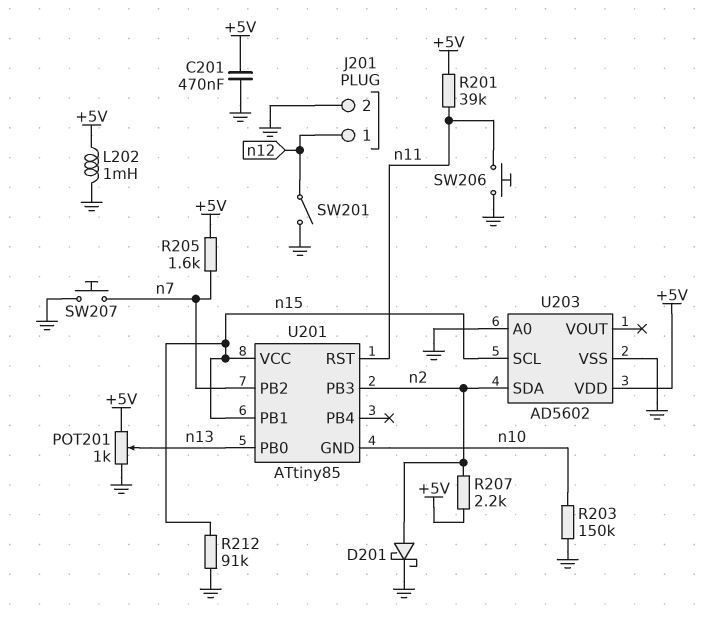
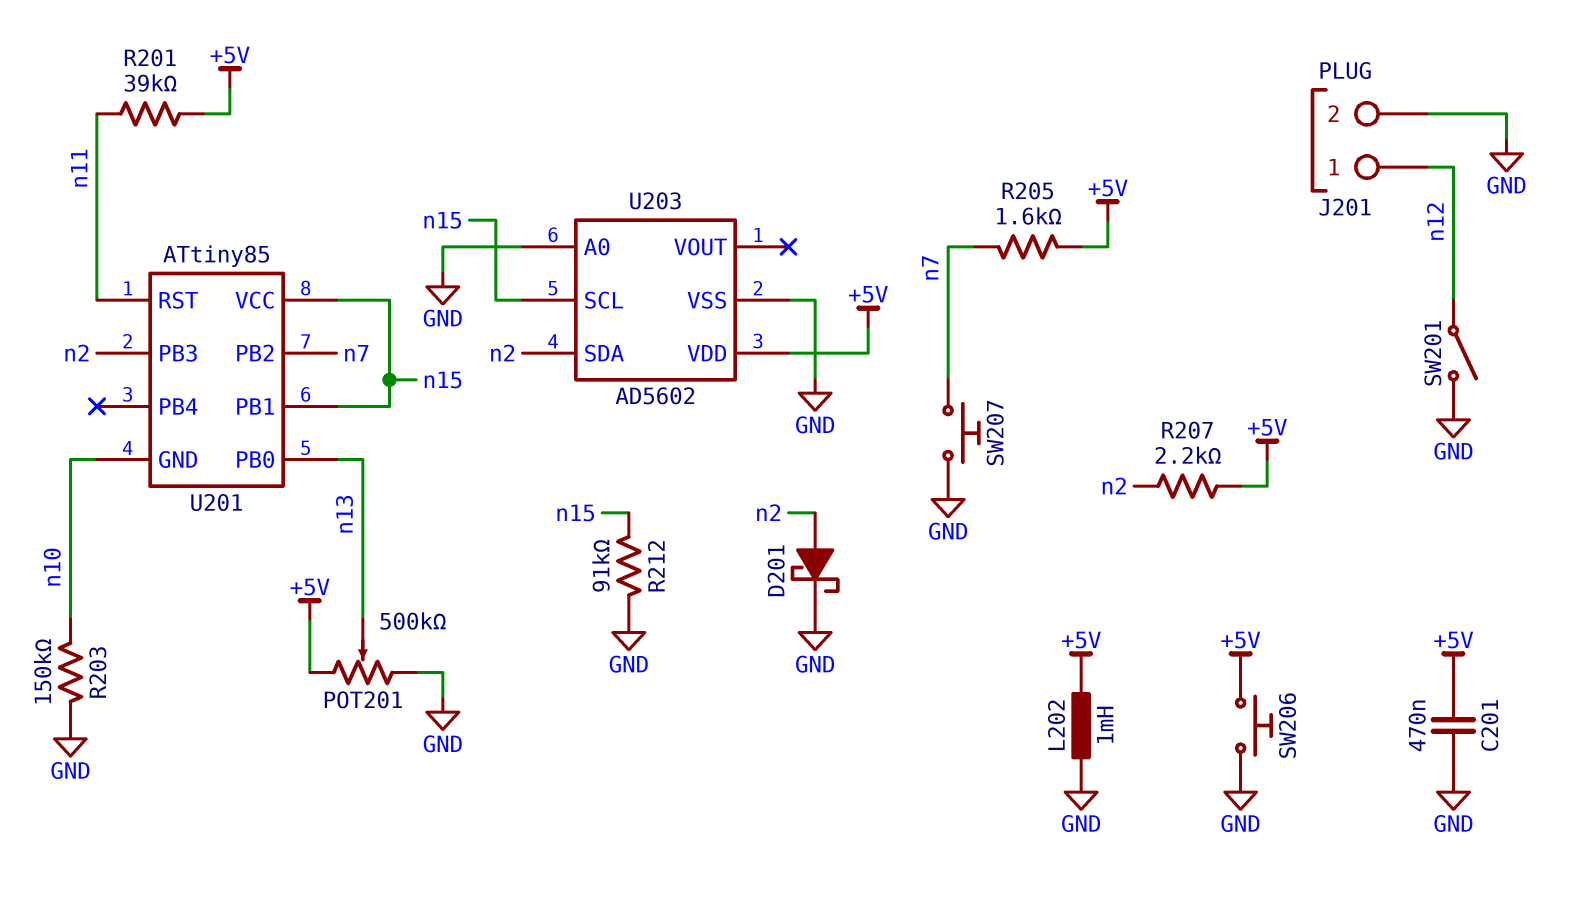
POT201: 1k (+5V, GND, wiper n13) -> 500k (+5V, GND, wiper n13)
SW206: button (GND, n11) -> button (+5V, GND)

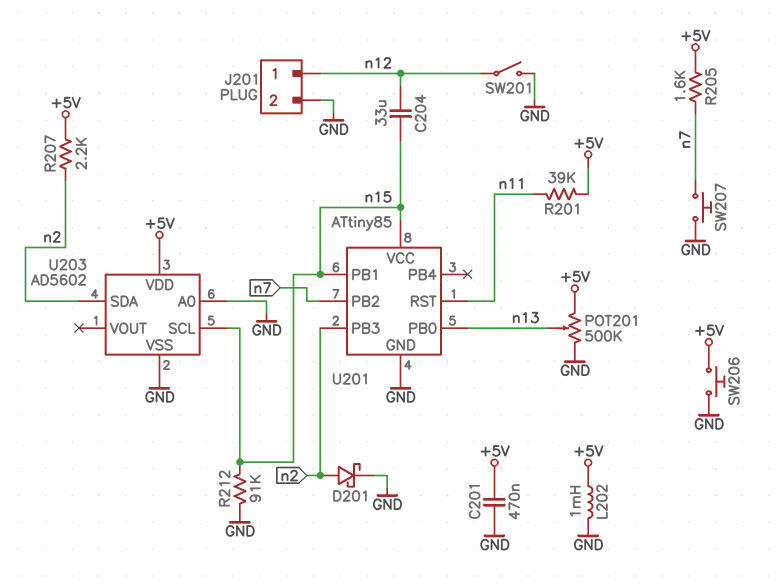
C204: none -> 33uF (n12, n15)
R203: 150k (GND, n10) -> none
U201 pin GND: n10 -> GND

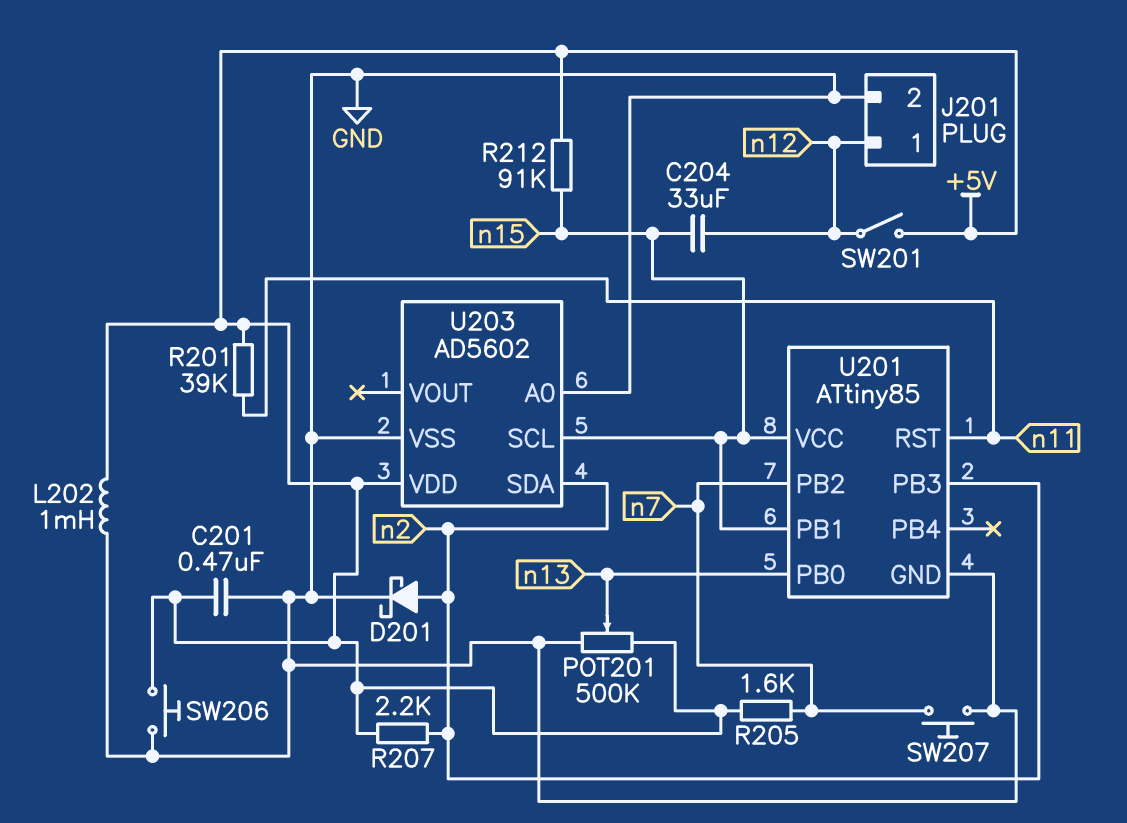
R212: 91k (GND, n15) -> 91k (+5V, n15)
SW201: switch (GND, n12) -> switch (+5V, n12)

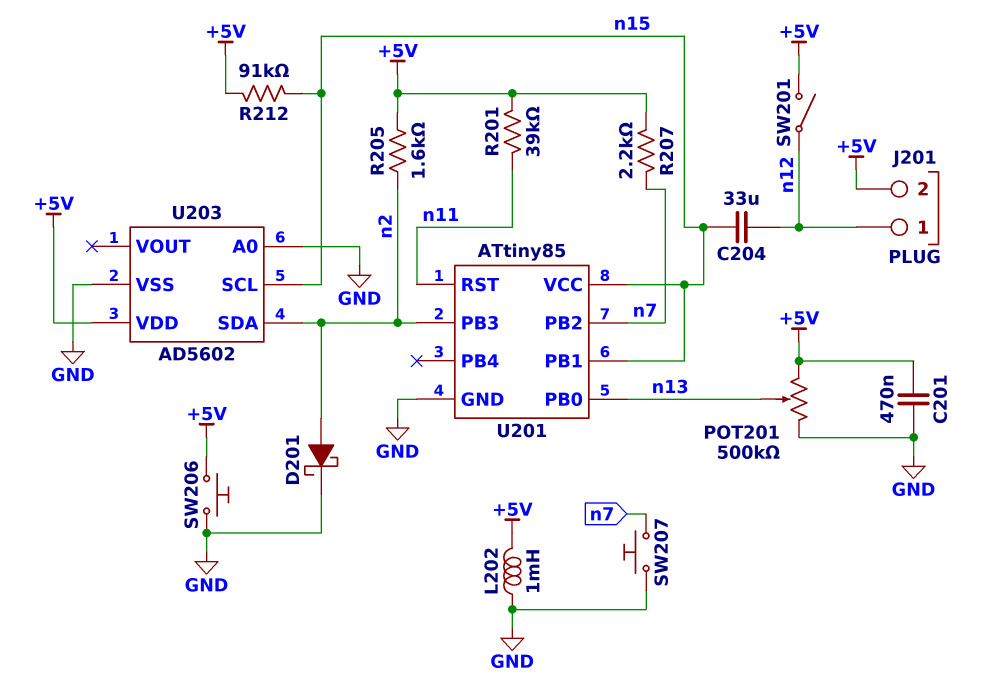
J201 pin 2: GND -> +5V
R205: 1.6k (+5V, n7) -> 1.6k (+5V, n2)
R207: 2.2k (+5V, n2) -> 2.2k (+5V, n7)

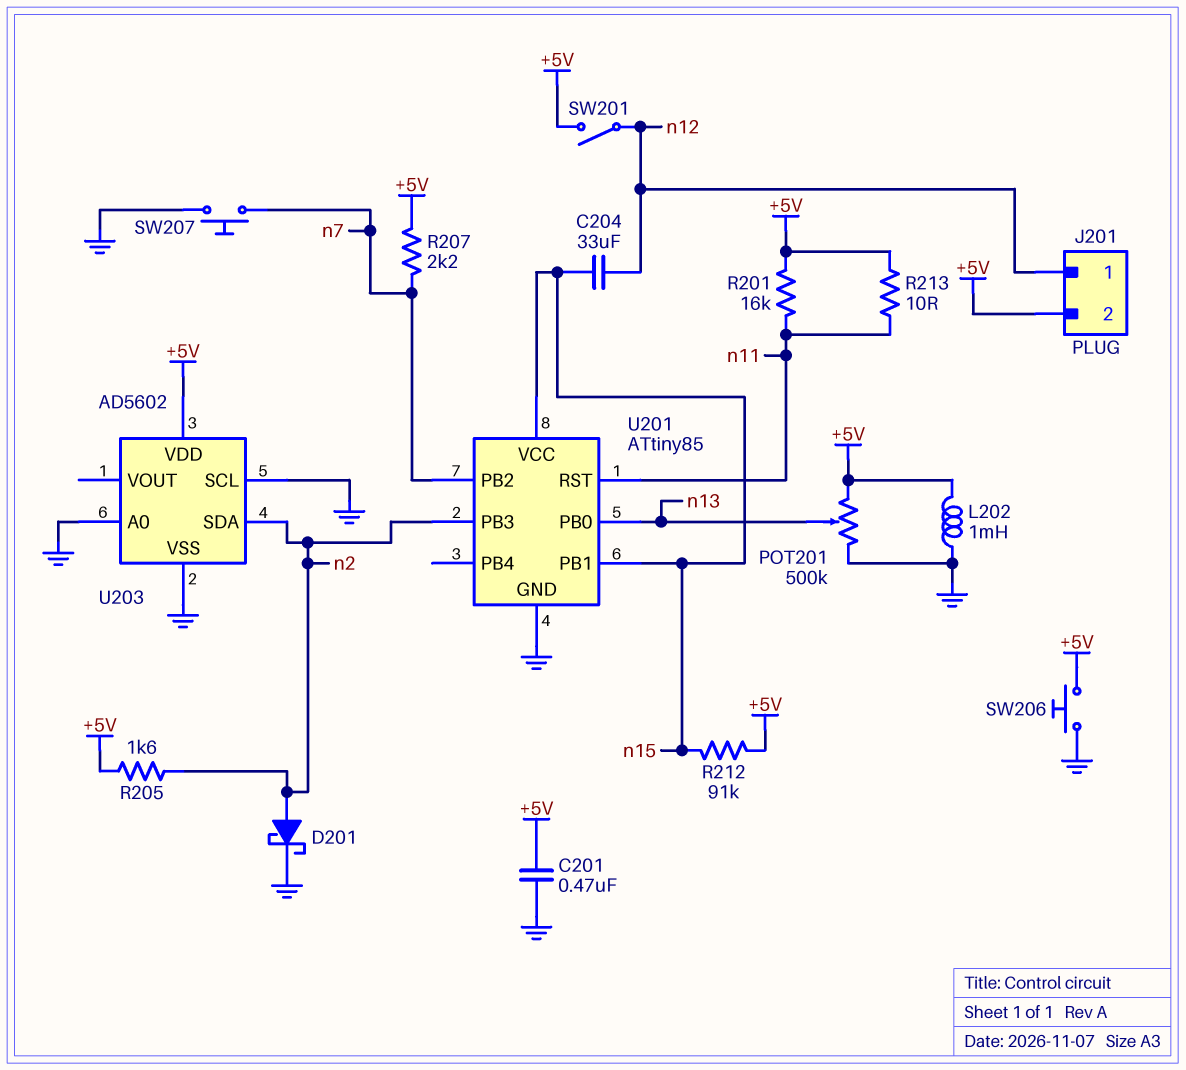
R201: 39k (+5V, n11) -> 16k (+5V, n11)
R213: none -> 10 (+5V, n11)
U203 pin SCL: n15 -> GND

